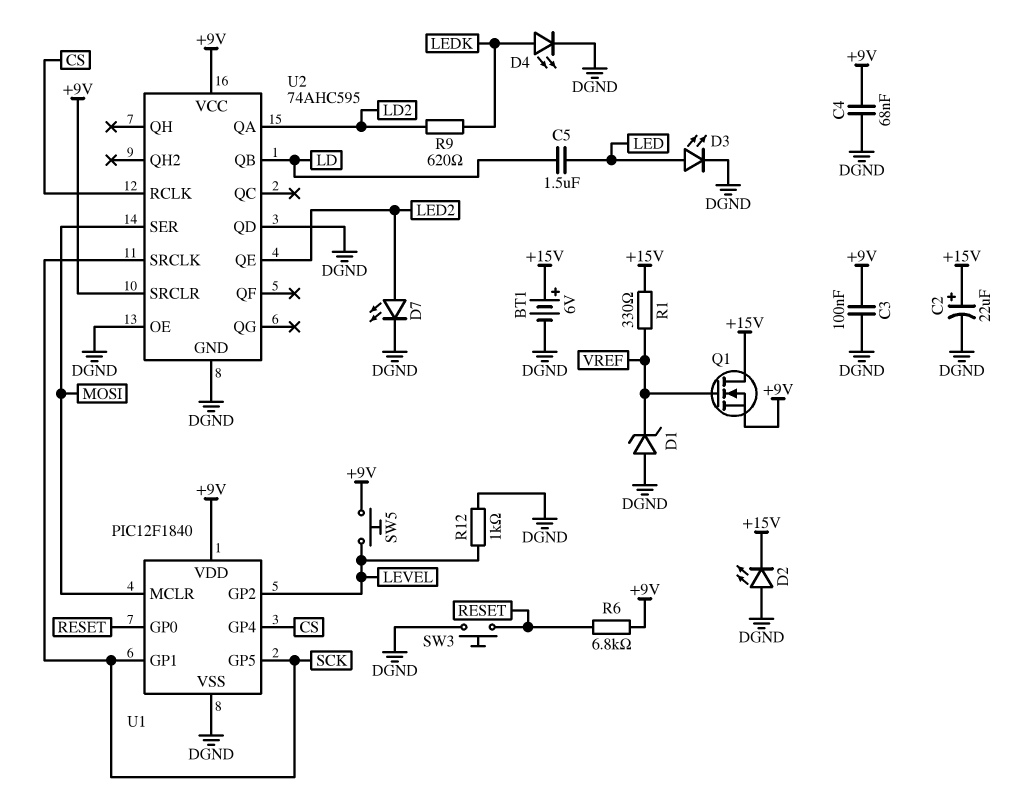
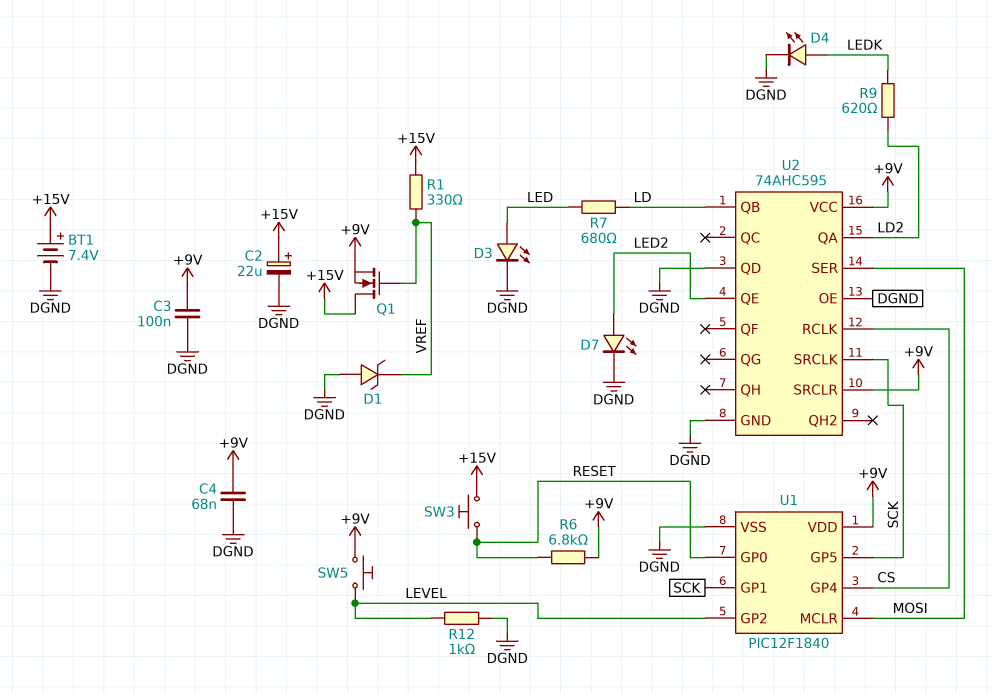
BT1: 6V (plus +15V, minus DGND) -> 7.4V (plus +15V, minus DGND)
C5: 1.5uF (LD, LED) -> none
D2: LED (A DGND, K +15V) -> none
R7: none -> 680 (LD, LED)
SW3: button (DGND, RESET) -> button (+15V, RESET)

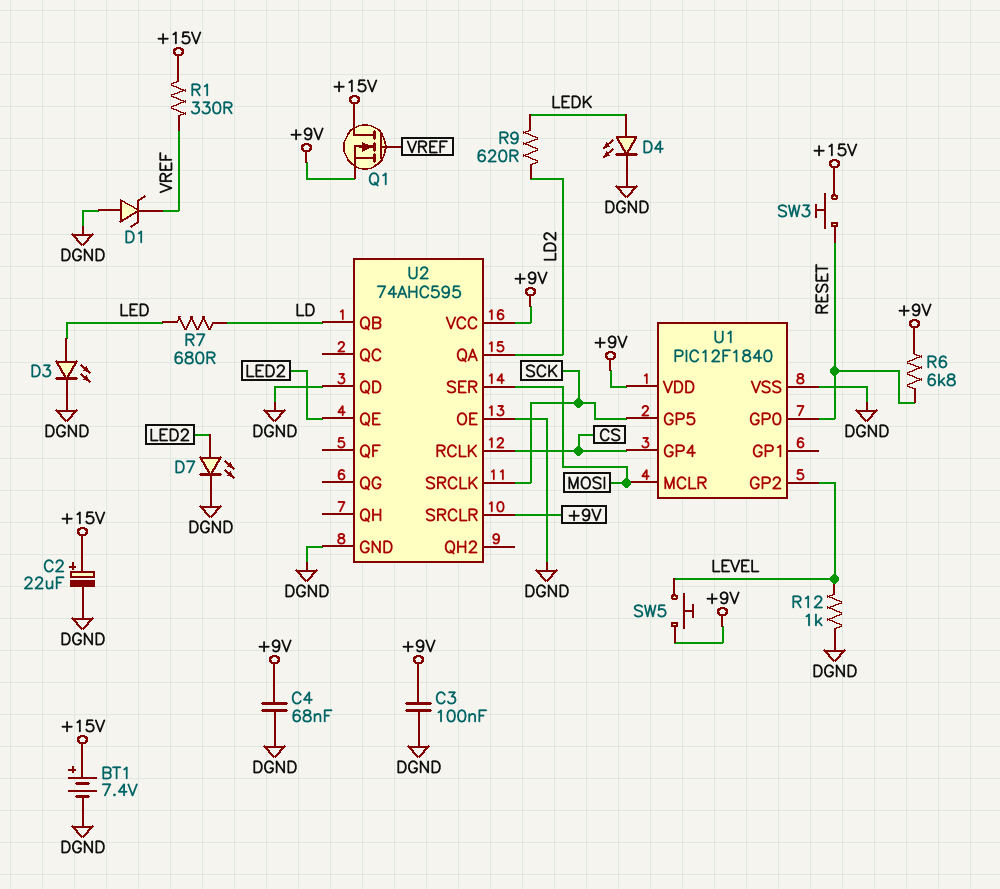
U1 pin GP1: SCK -> none

